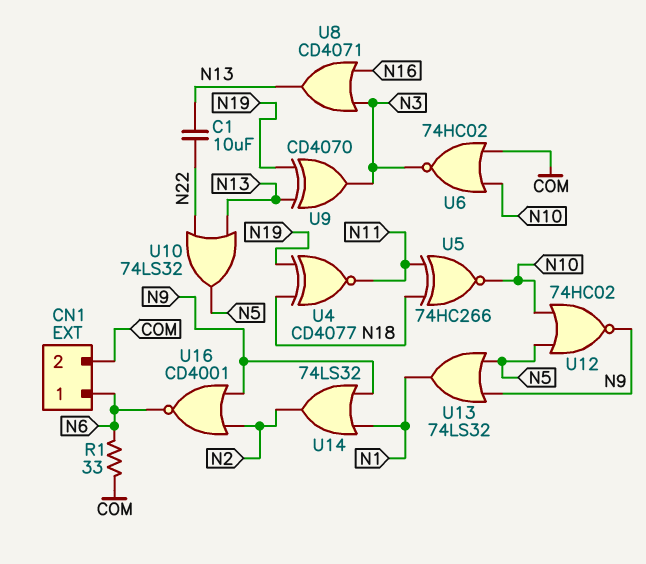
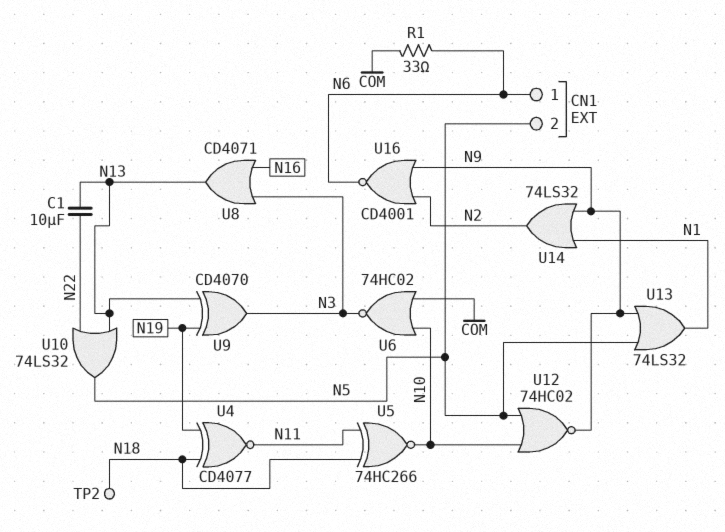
CN1 pin 2: COM -> N5
TP2: none -> test point (N18)

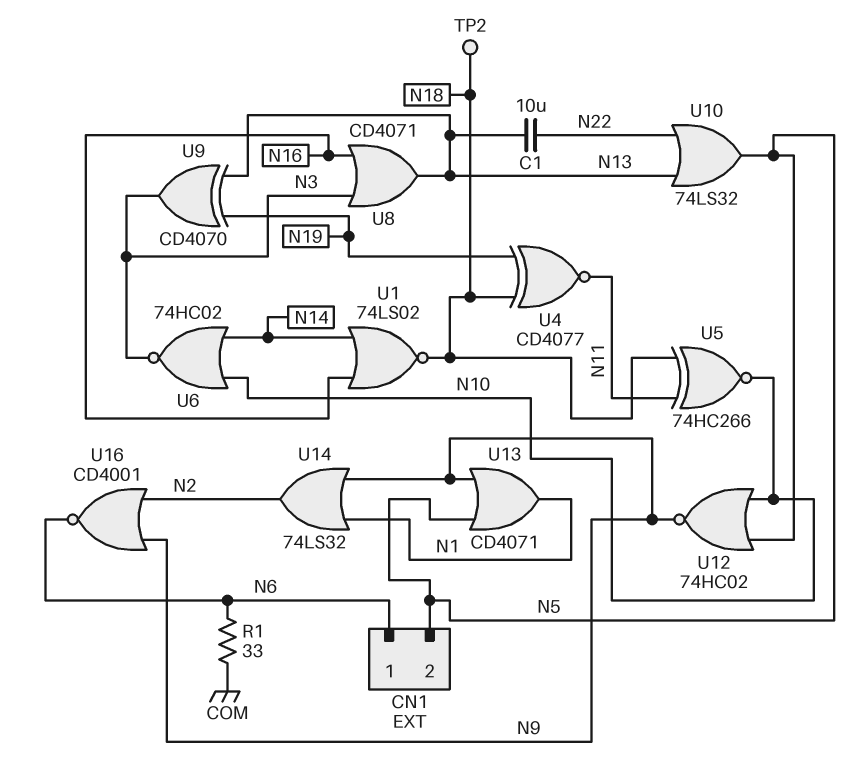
U1: none -> NOR 74LS02 (in N14, in N16, out N18)
U6: NOR 74HC02 (in COM, in N10, out N3) -> NOR 74HC02 (in N10, in N14, out N3)
U13: OR 74LS32 (in N5, in N9, out N1) -> OR CD4071 (in N5, in N9, out N1)

